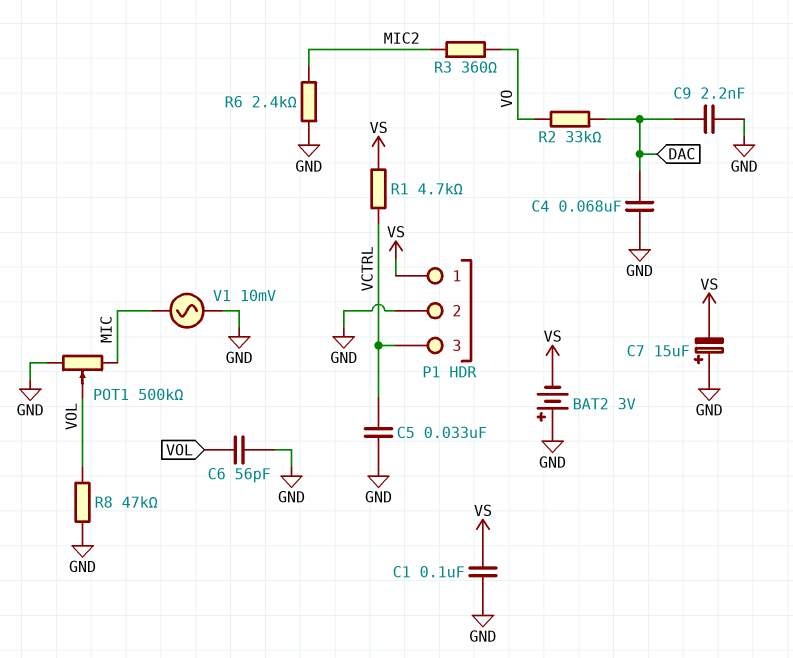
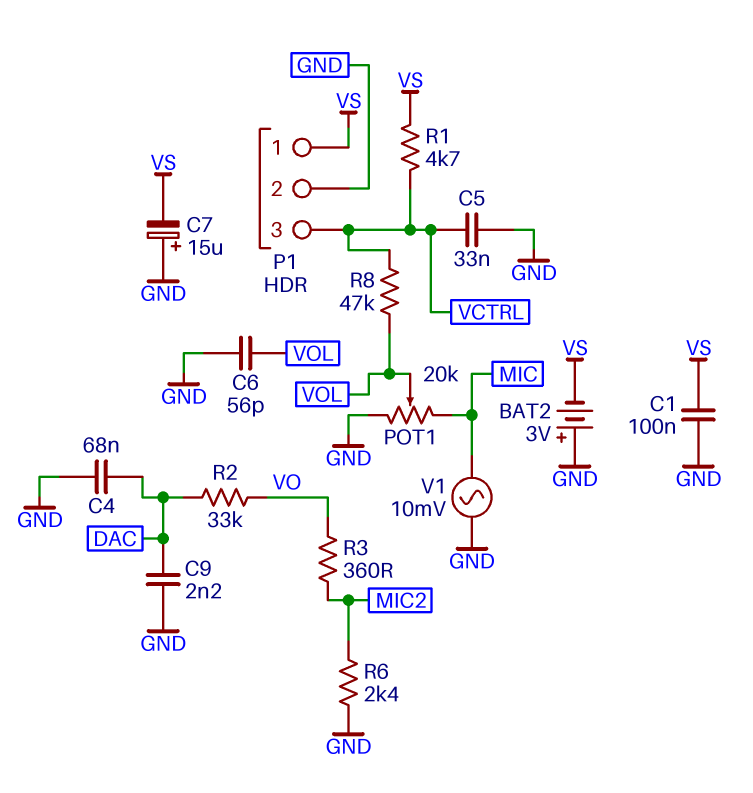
POT1: 500k (GND, MIC, wiper VOL) -> 20k (GND, MIC, wiper VOL)
R8: 47k (GND, VOL) -> 47k (VCTRL, VOL)

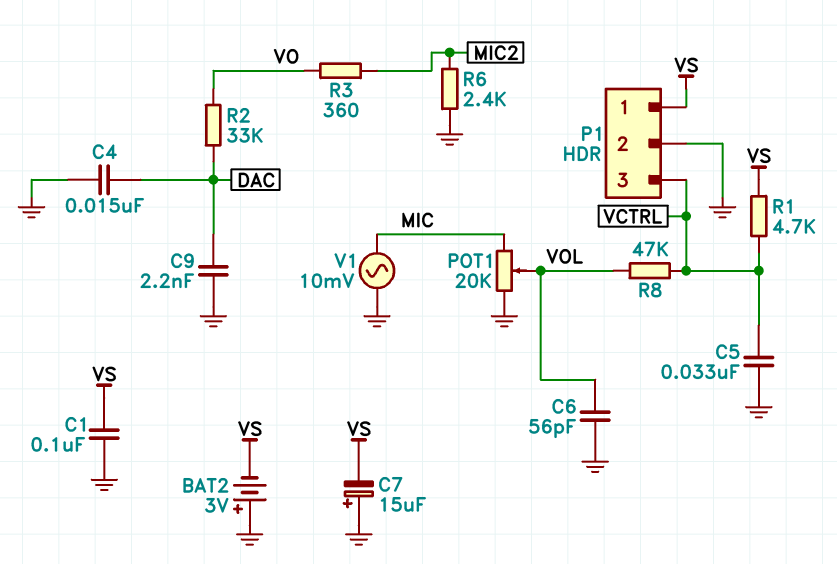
C4: 68nF (DAC, GND) -> 15nF (DAC, GND)

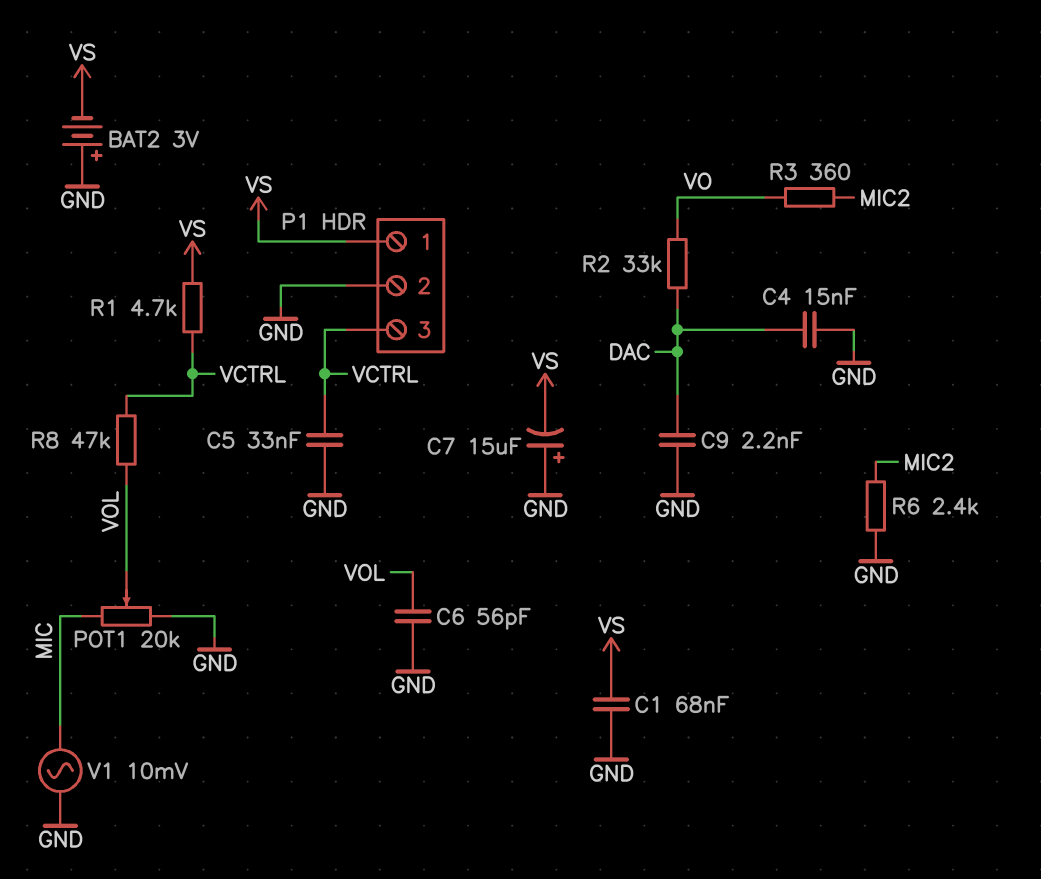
C1: 100nF (GND, VS) -> 68nF (GND, VS)

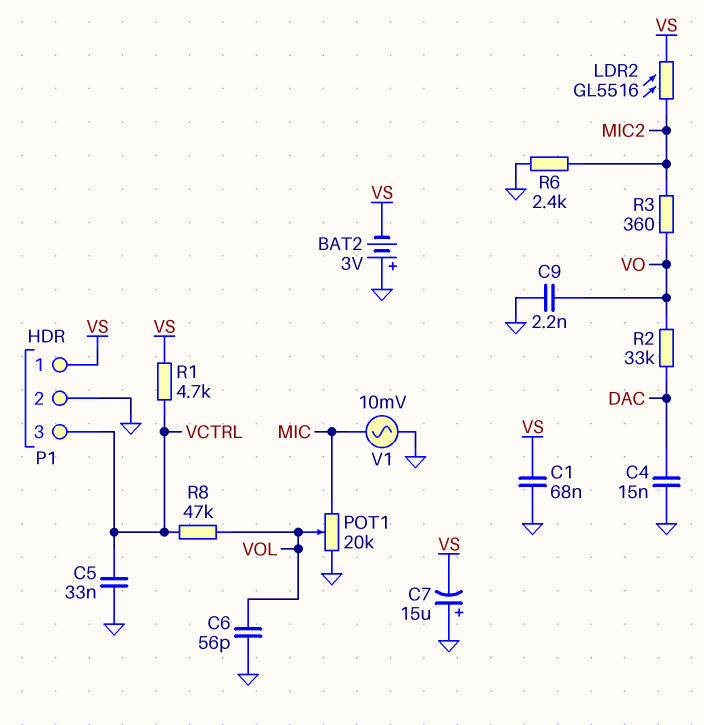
C9: 2.2nF (DAC, GND) -> 2.2nF (GND, VO)
LDR2: none -> GL5516 (MIC2, VS)

